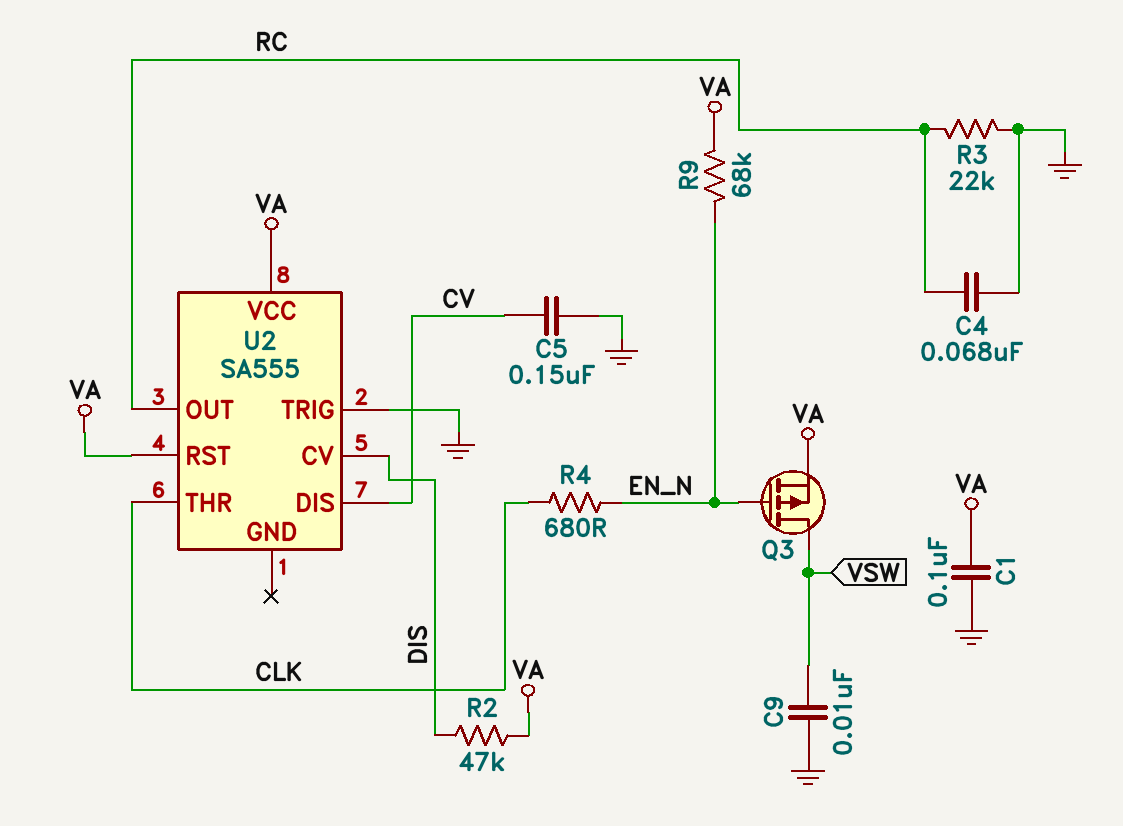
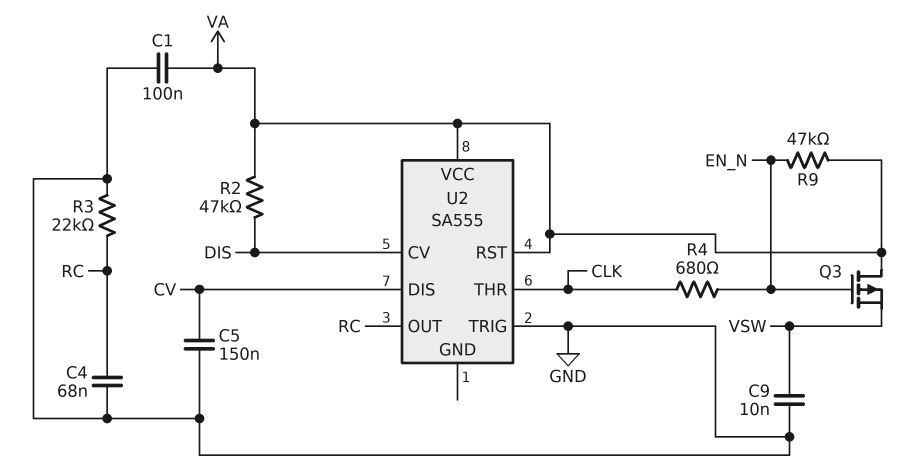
Q3: PMOS (G EN_N, D VSW, S VA) -> PMOS (G EN_N, D VA, S VSW)
R9: 68k (EN_N, VA) -> 47k (EN_N, VA)

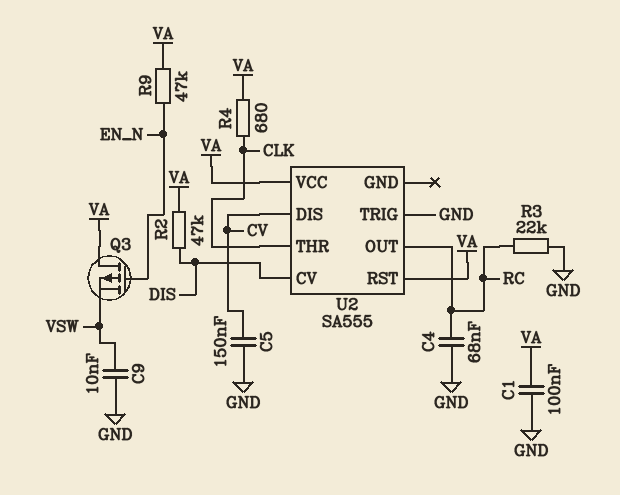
R4: 680 (CLK, EN_N) -> 680 (CLK, VA)

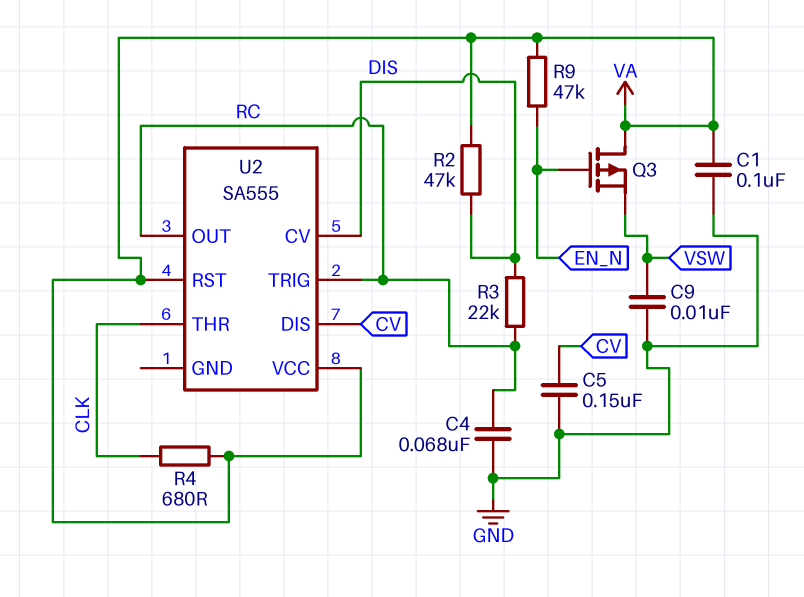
R3: 22k (GND, RC) -> 22k (DIS, RC)
U2 pin TRIG: GND -> RC

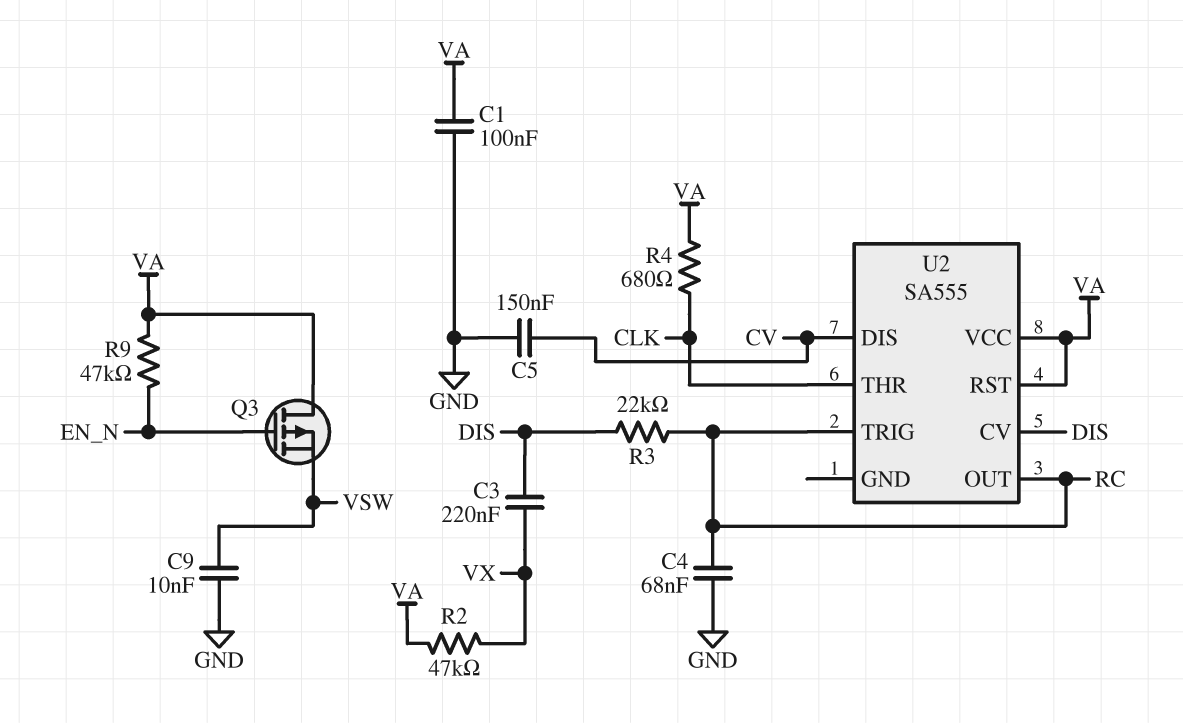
C3: none -> 220nF (DIS, VX)
R2: 47k (DIS, VA) -> 47k (VA, VX)

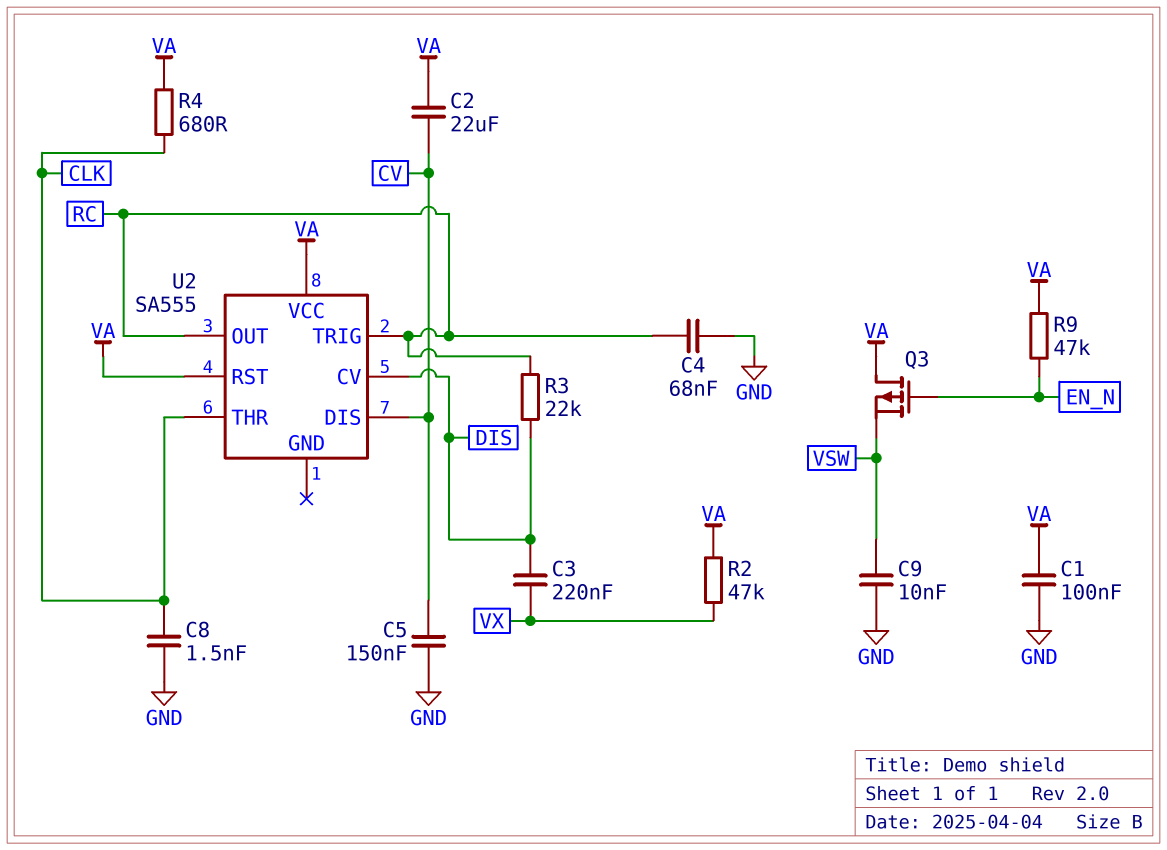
C2: none -> 22uF (CV, VA)
C8: none -> 1.5nF (CLK, GND)

